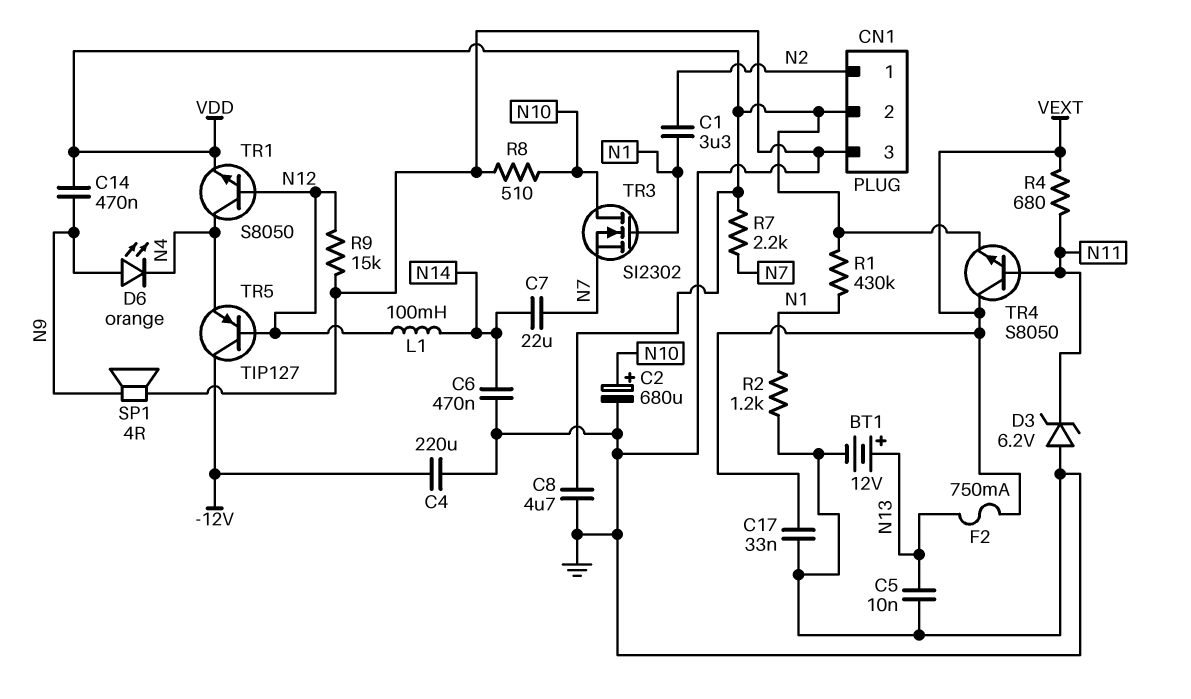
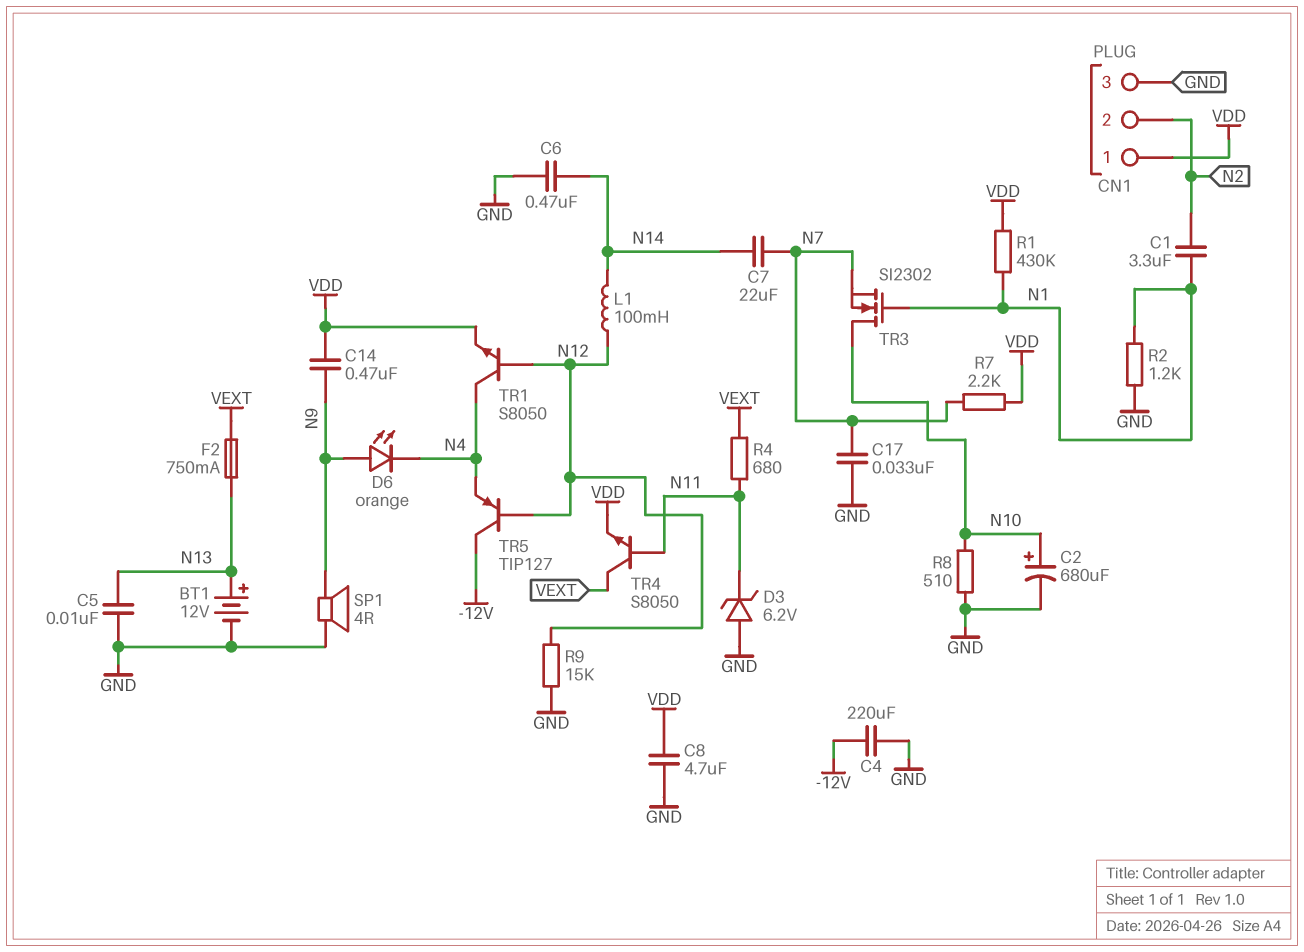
C17: 33nF (GND, VEXT) -> 33nF (GND, N7)
CN1 pin 1: N2 -> VDD
CN1 pin 2: VDD -> N2

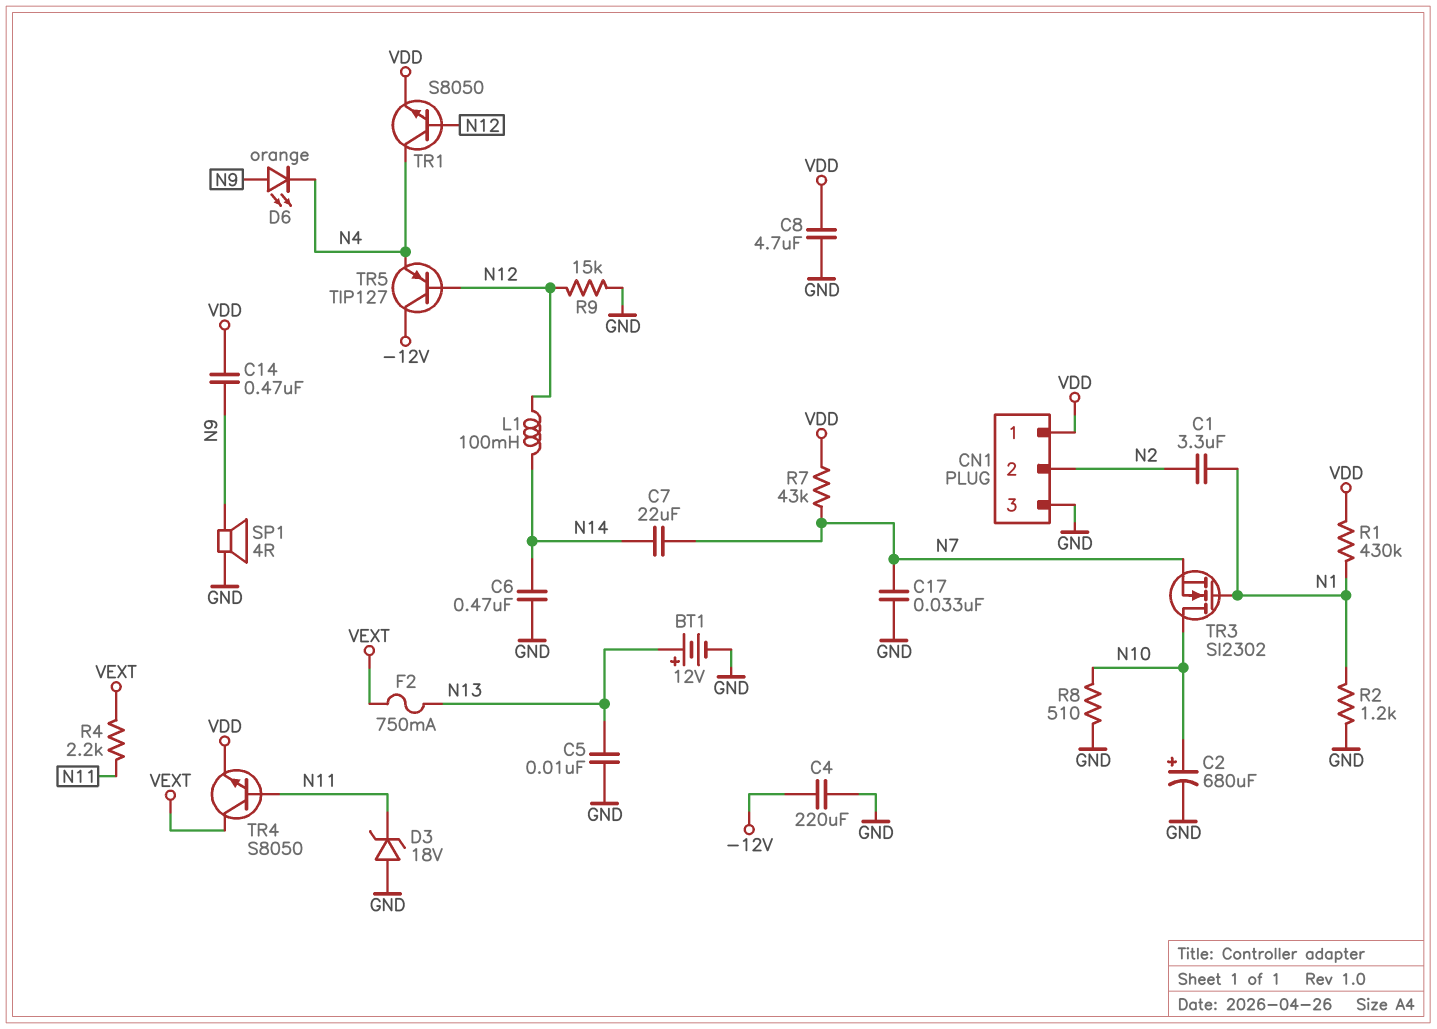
D3: zener 6.2V (A GND, K N11) -> zener 18V (A GND, K N11)
R4: 680 (N11, VEXT) -> 2.2k (N11, VEXT)
R7: 2.2k (N7, VDD) -> 43k (N7, VDD)

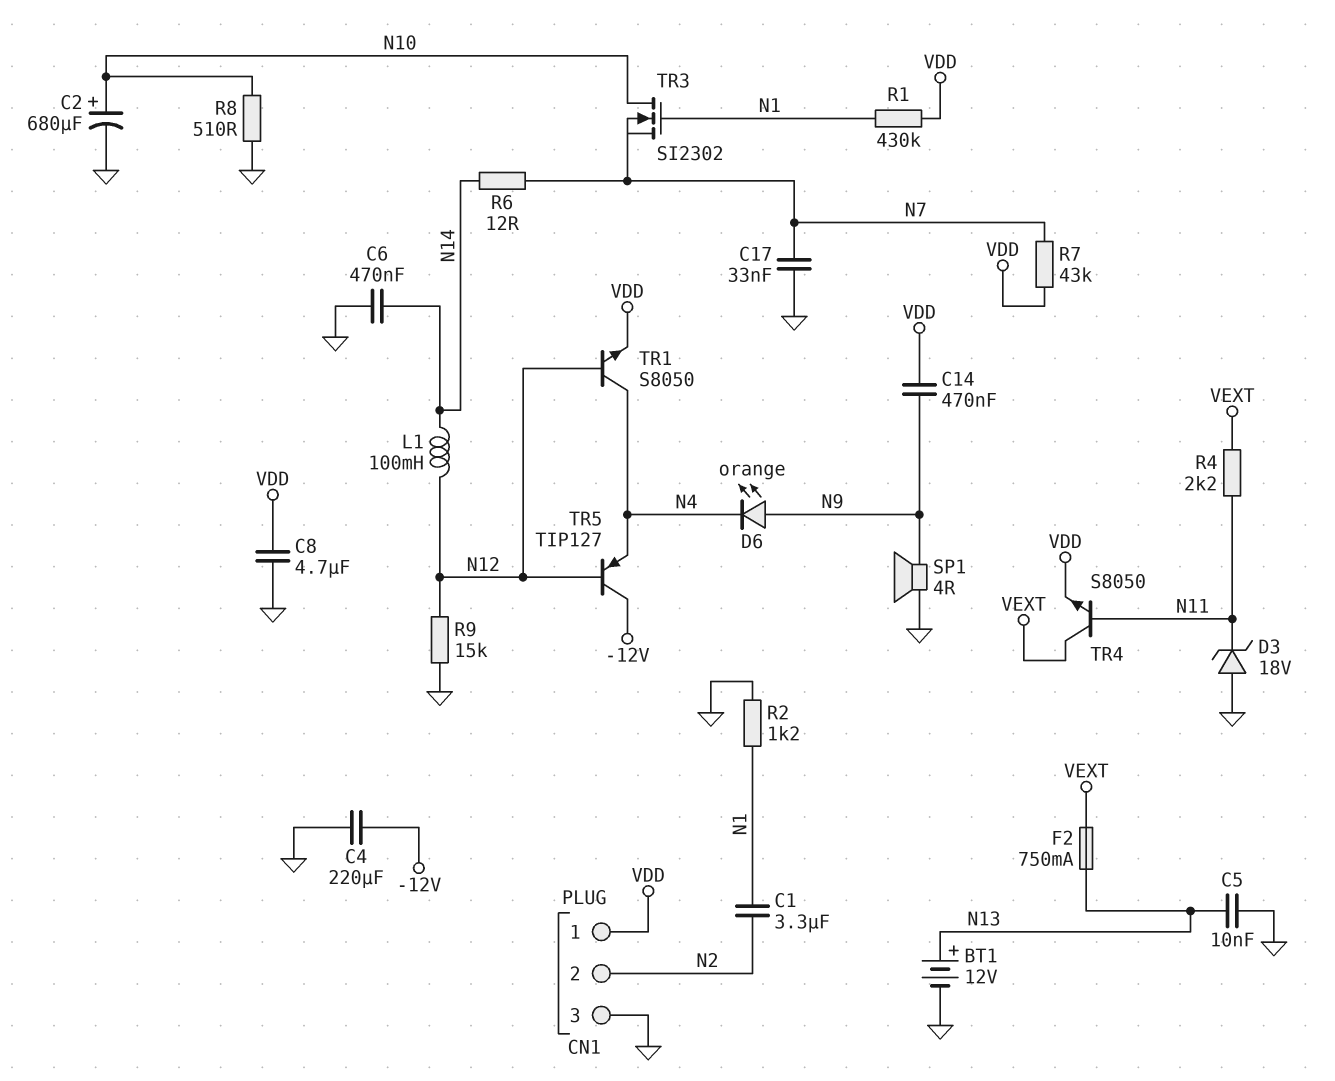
C7: 22uF (N7, N14) -> none
R6: none -> 12 (N7, N14)

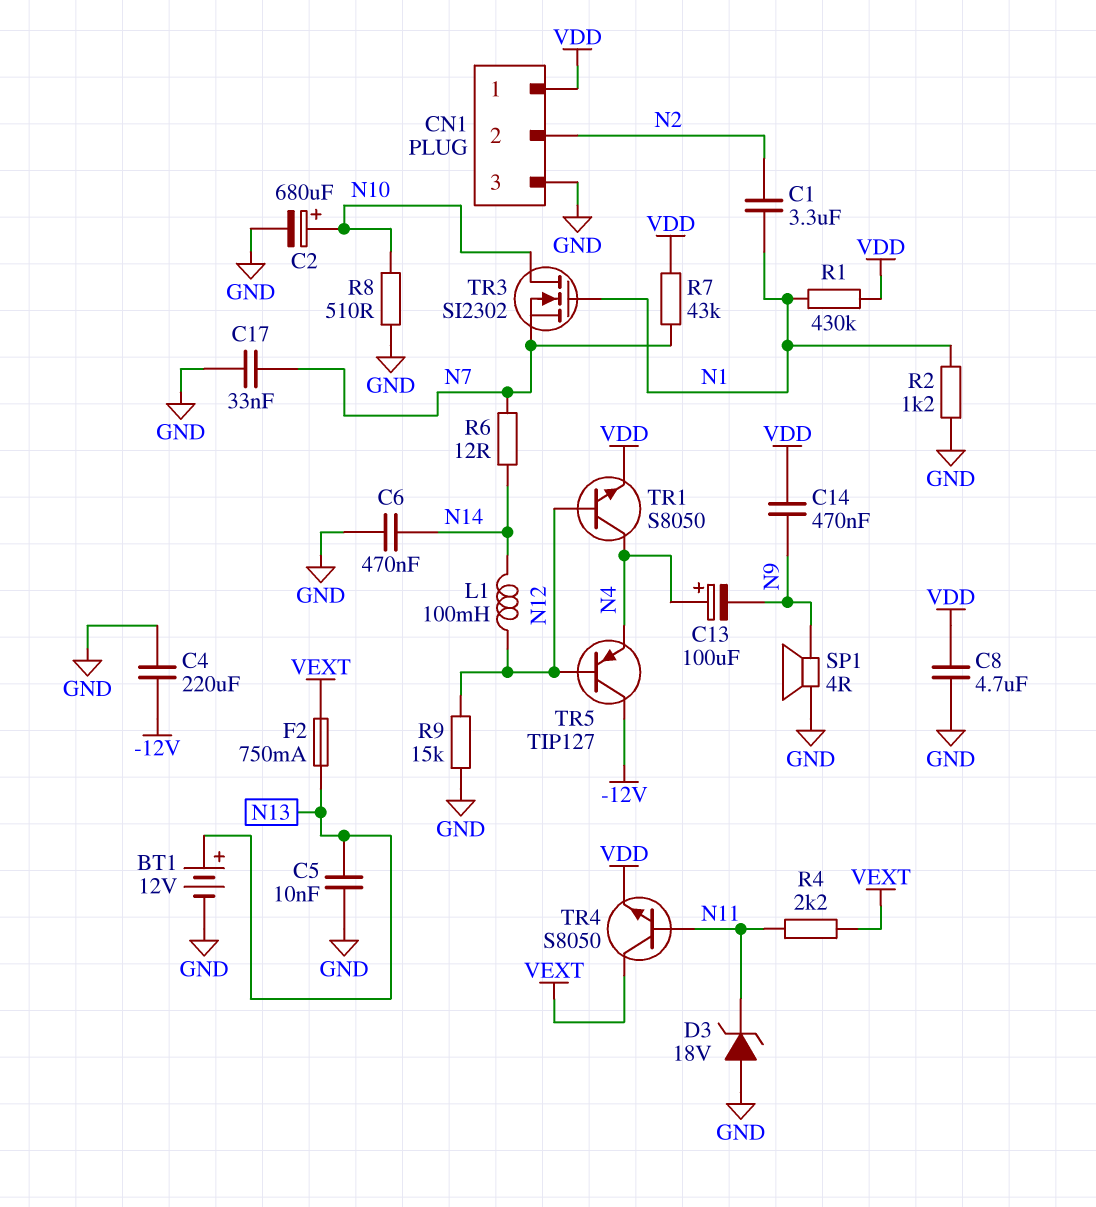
C13: none -> 100uF (plus N4, minus N9)
D6: LED orange (A N9, K N4) -> none

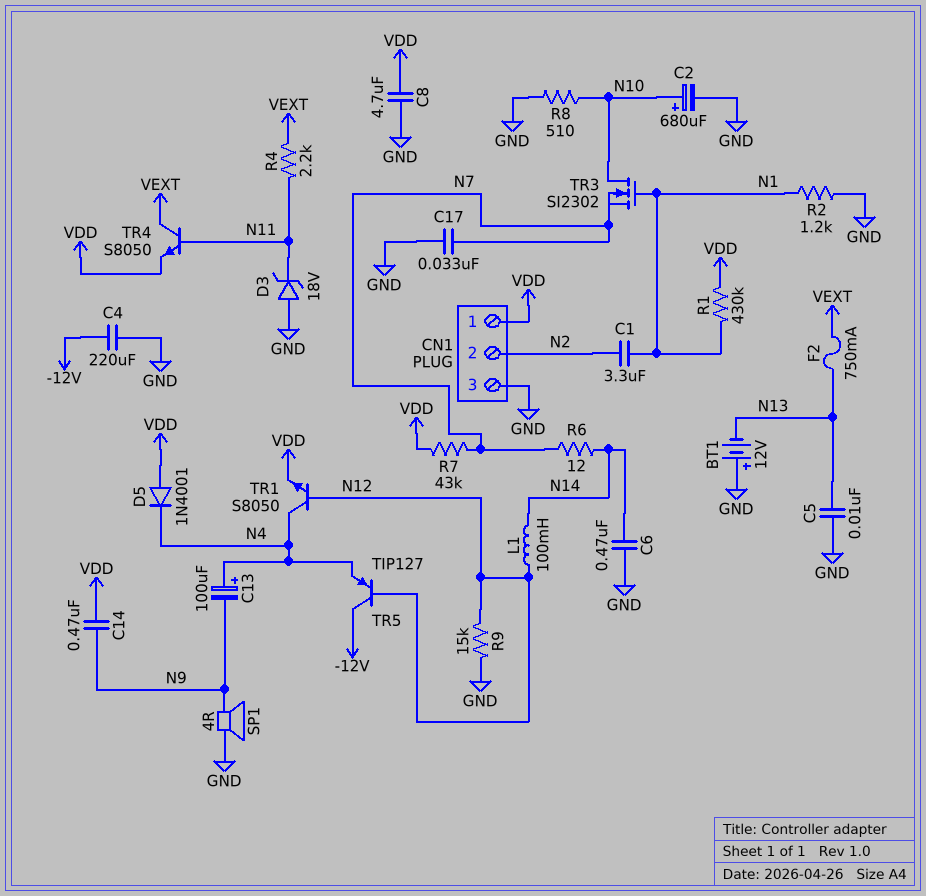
BT1: 12V (plus N13, minus GND) -> 12V (plus GND, minus N13)
D5: none -> diode 1N4001 (A VDD, K N4)

